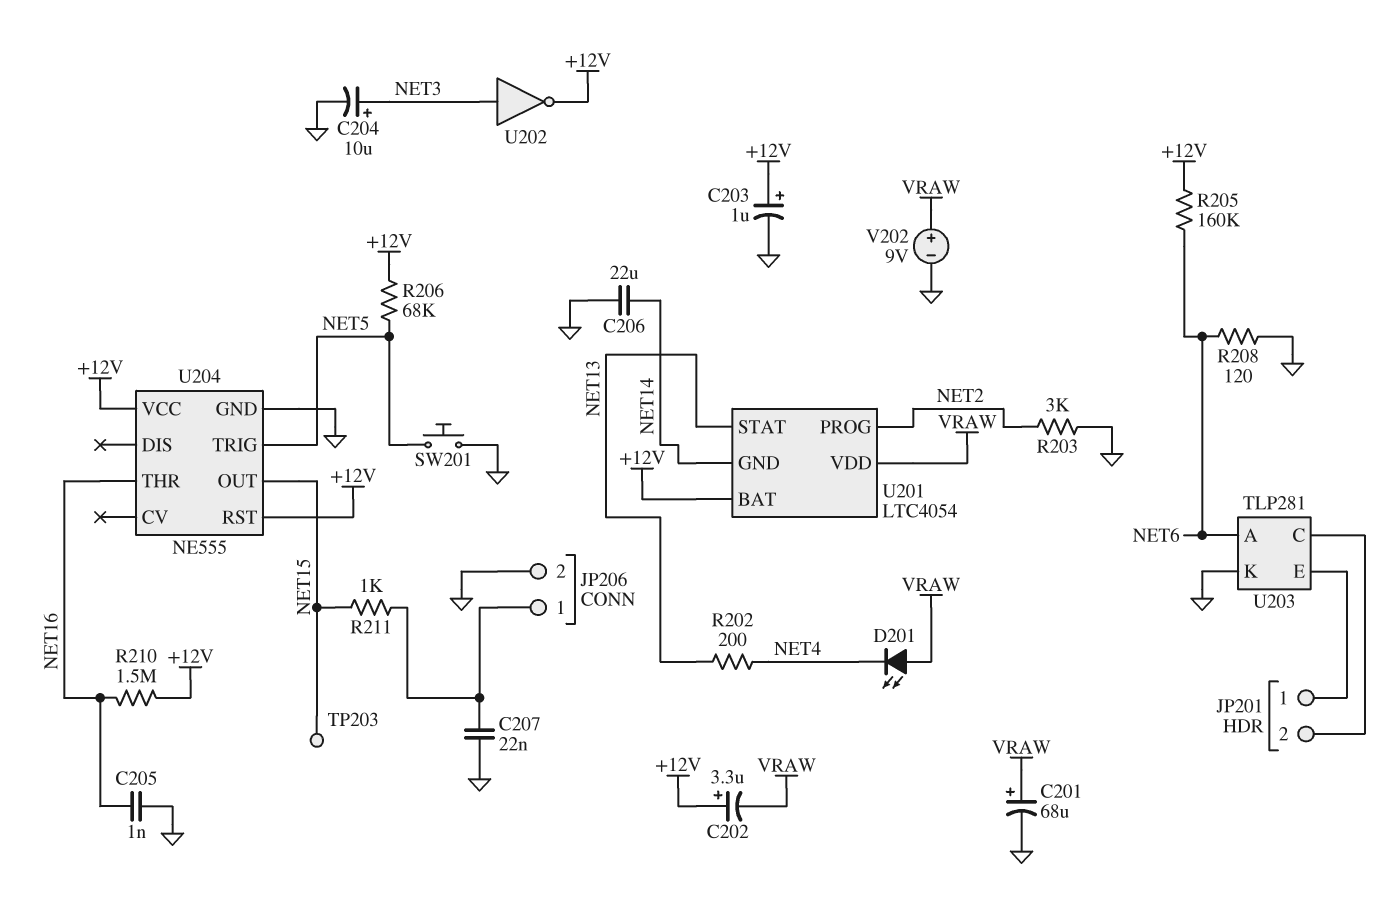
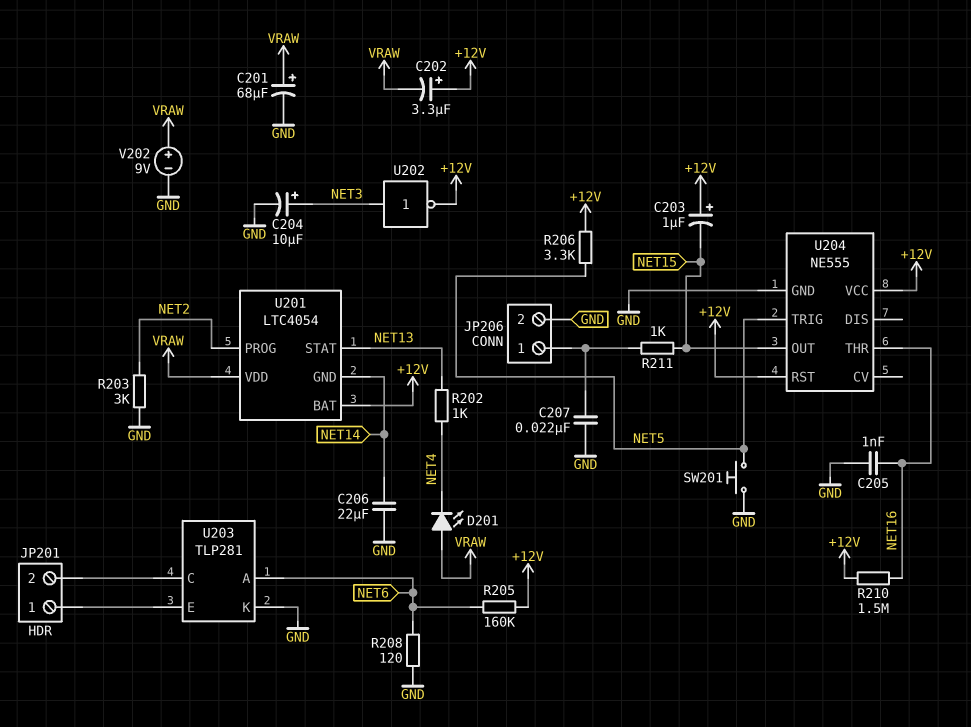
C203: 1uF (plus +12V, minus GND) -> 1uF (plus +12V, minus NET15)
R202: 200 (NET4, NET13) -> 1k (NET4, NET13)
R206: 68k (+12V, NET5) -> 3.3k (+12V, NET5)
TP203: test point (NET15) -> none

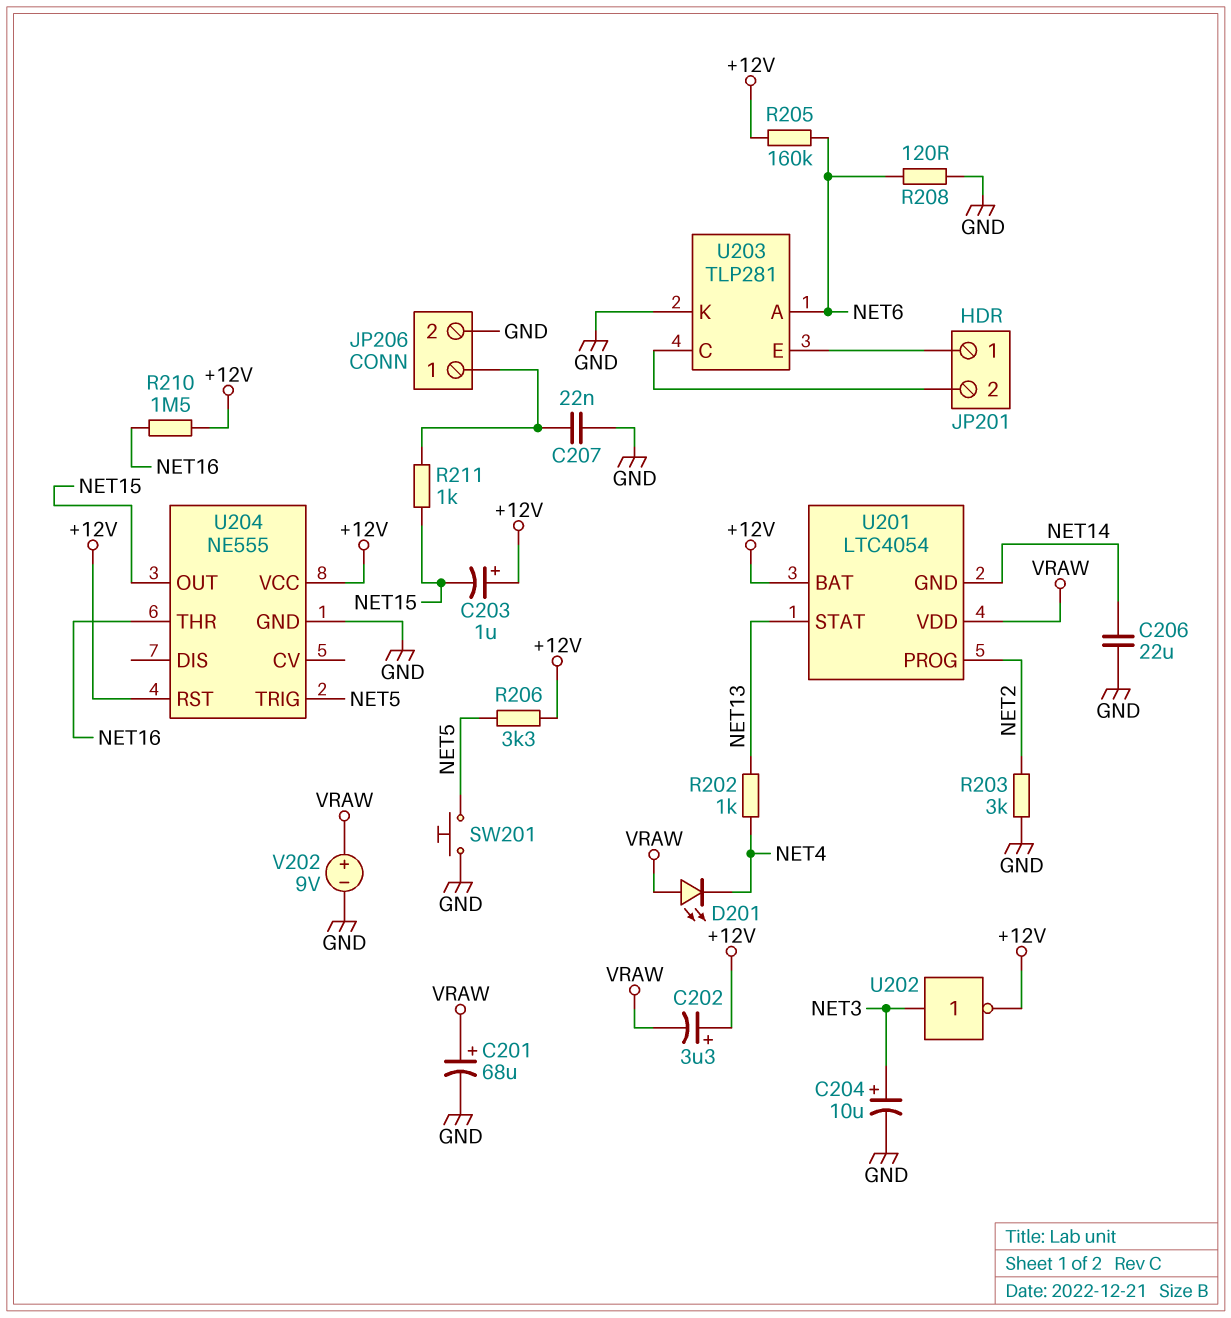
C205: 1nF (GND, NET16) -> none

